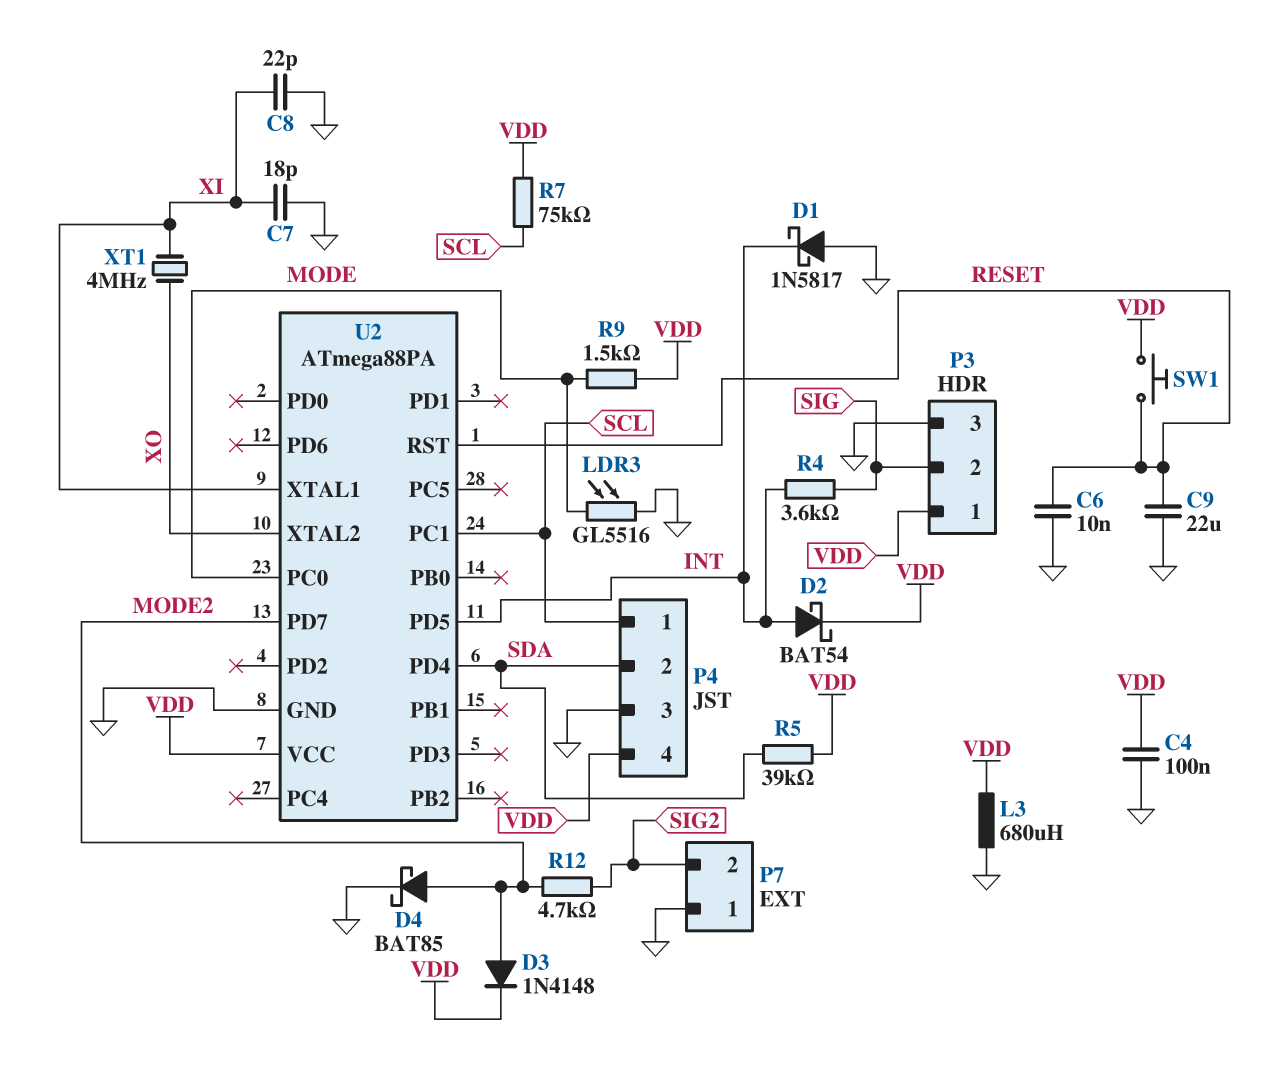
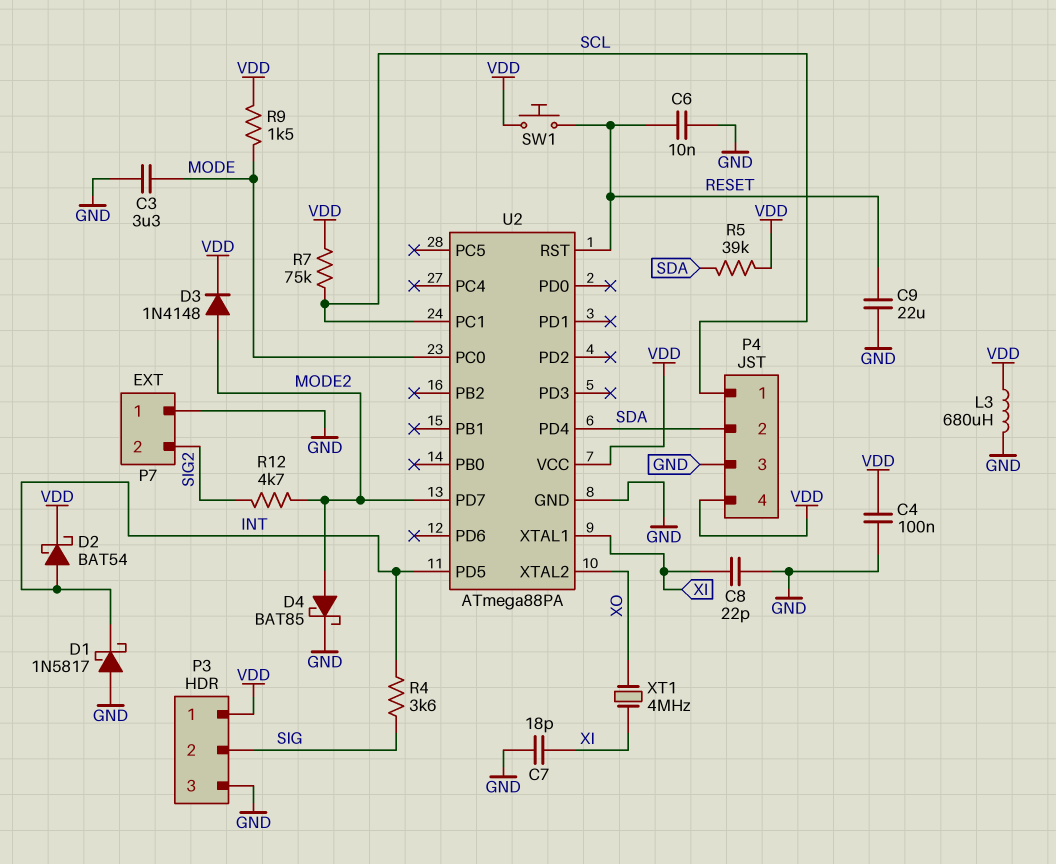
C3: none -> 3.3uF (GND, MODE)
LDR3: GL5516 (GND, MODE) -> none

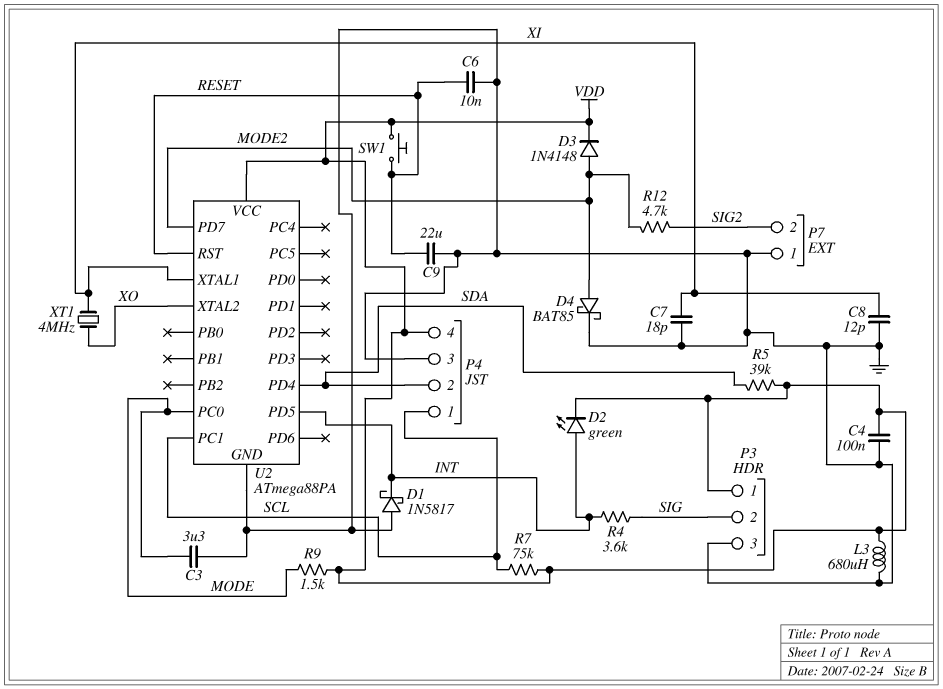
C8: 22pF (GND, XI) -> 12pF (GND, XI)
D2: schottky BAT54 (A INT, K VDD) -> LED green (A INT, K VDD)

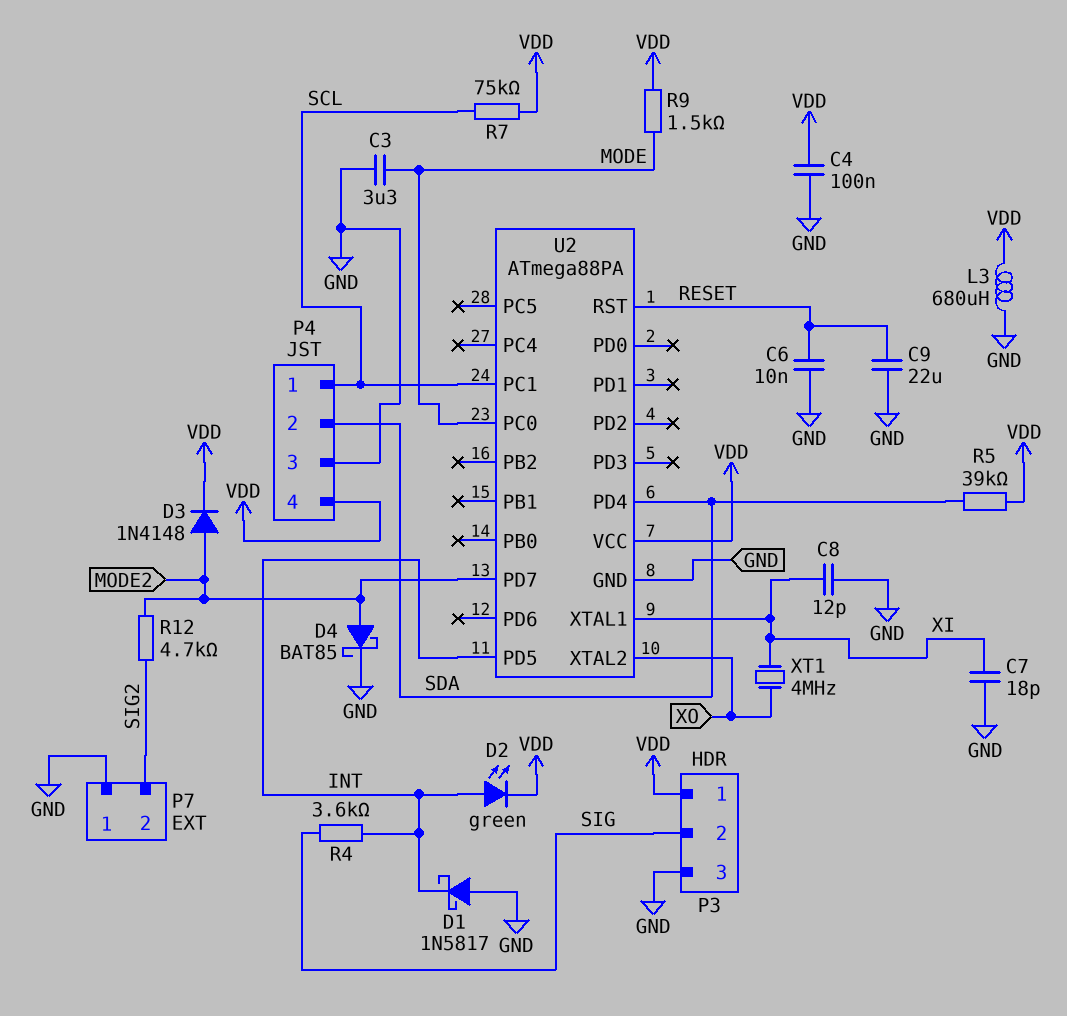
SW1: button (RESET, VDD) -> none

